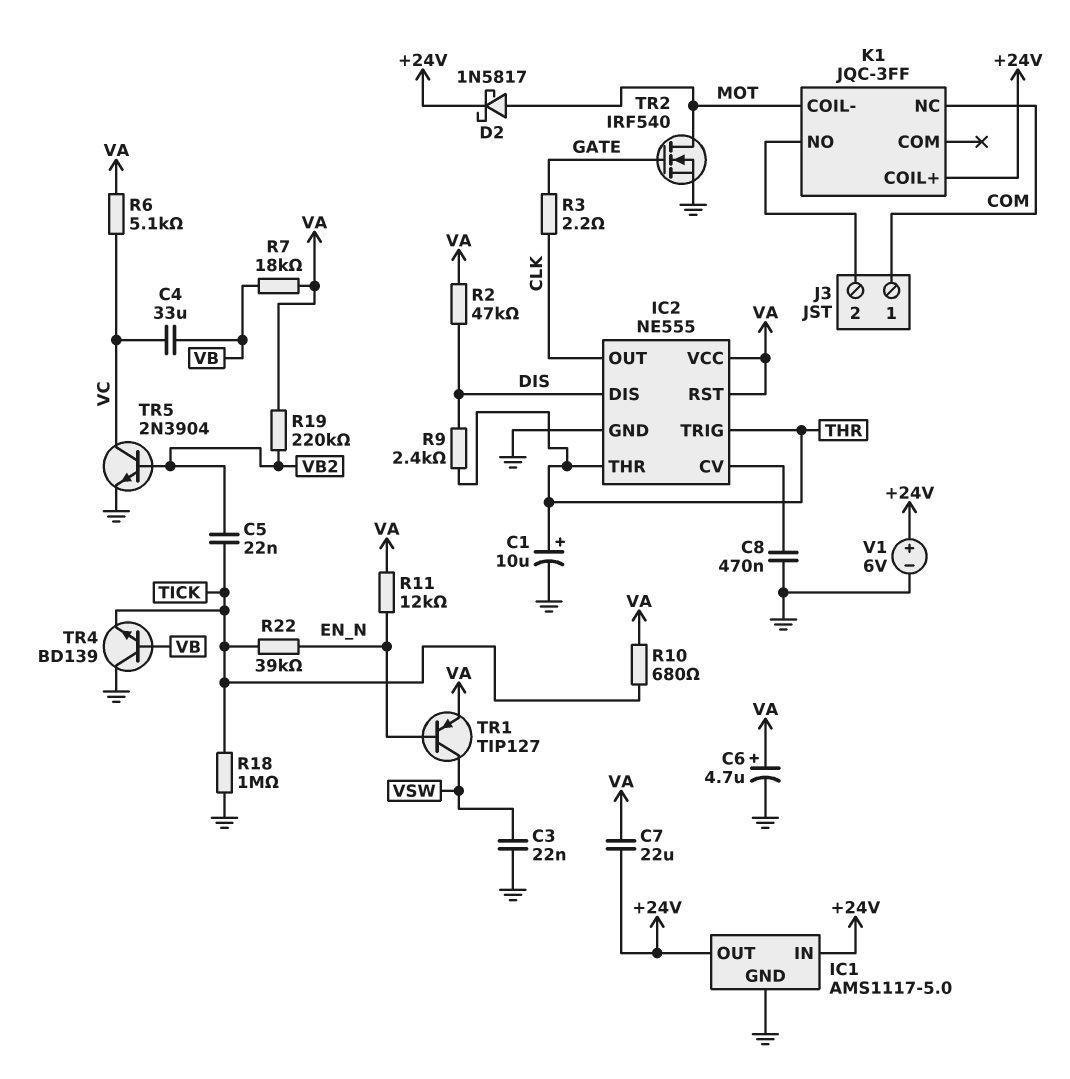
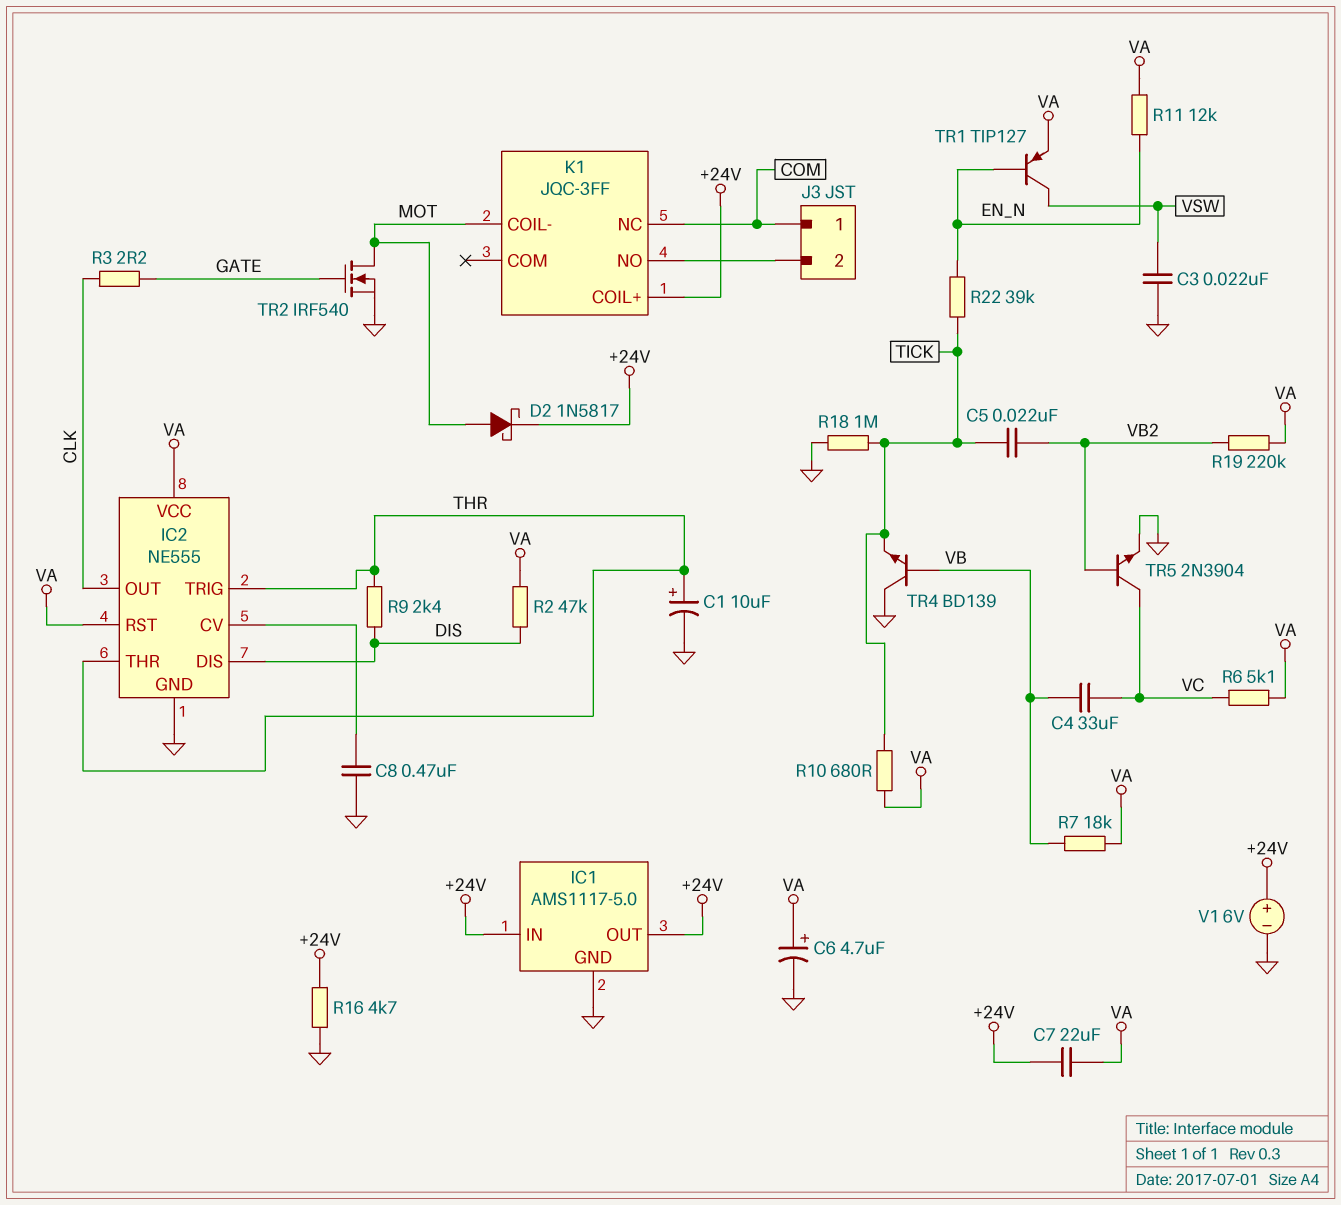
R16: none -> 4.7k (+24V, GND)

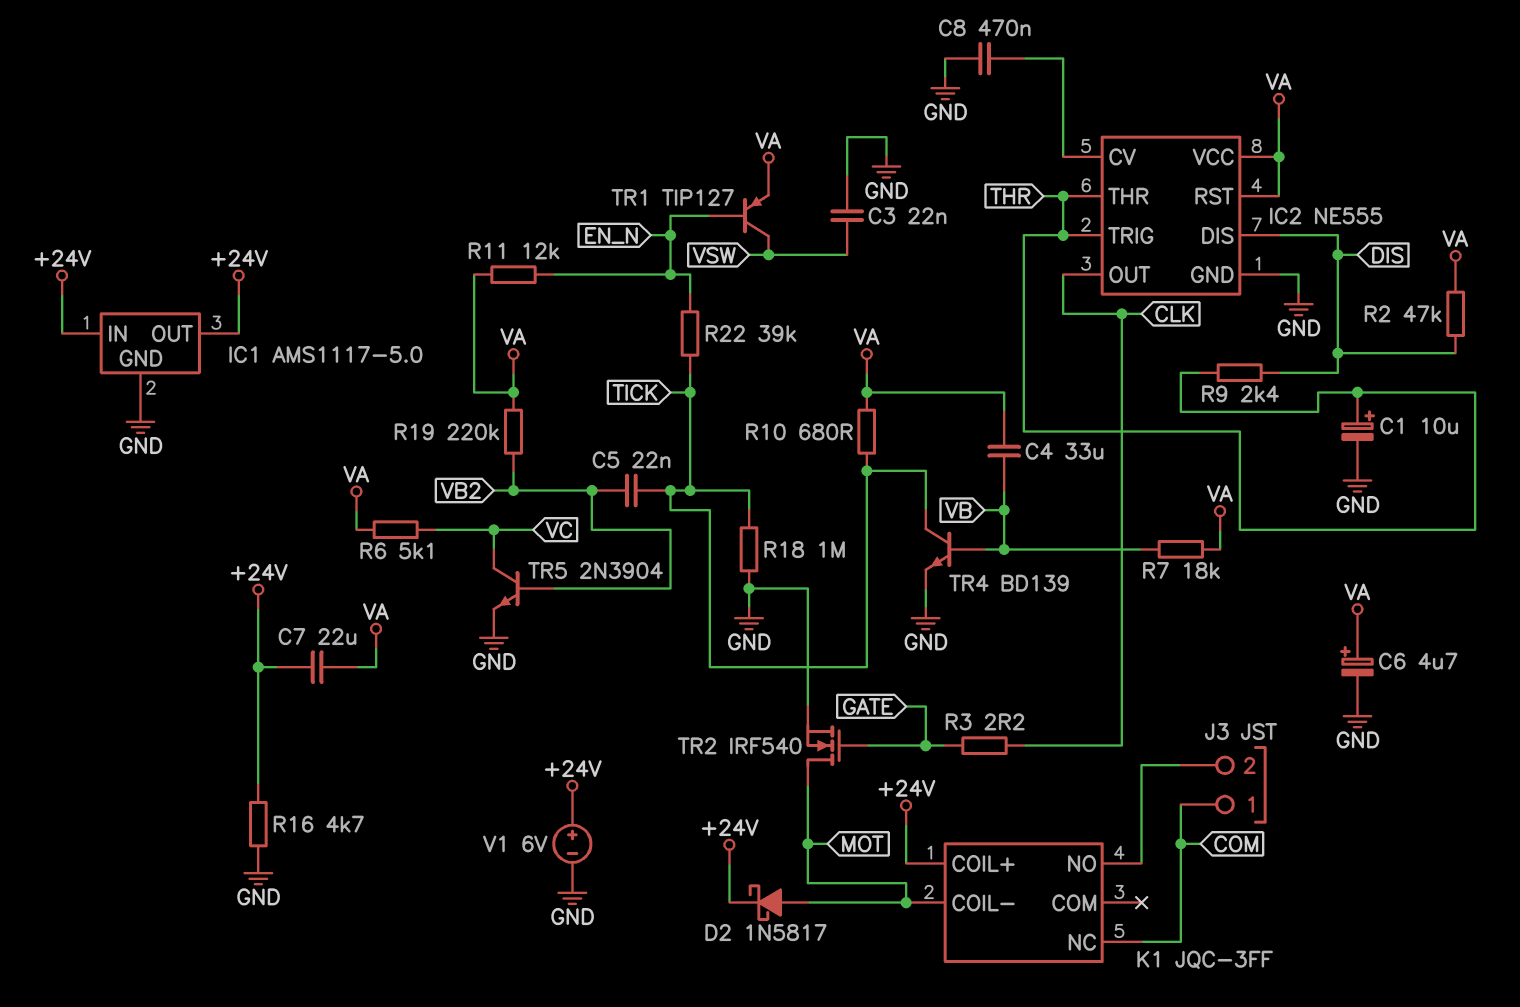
C4: 33uF (VB, VC) -> 33uF (VA, VB)
TR4: NPN BD139 (B VB, C GND, E TICK) -> NPN BD139 (B VB, C TICK, E GND)

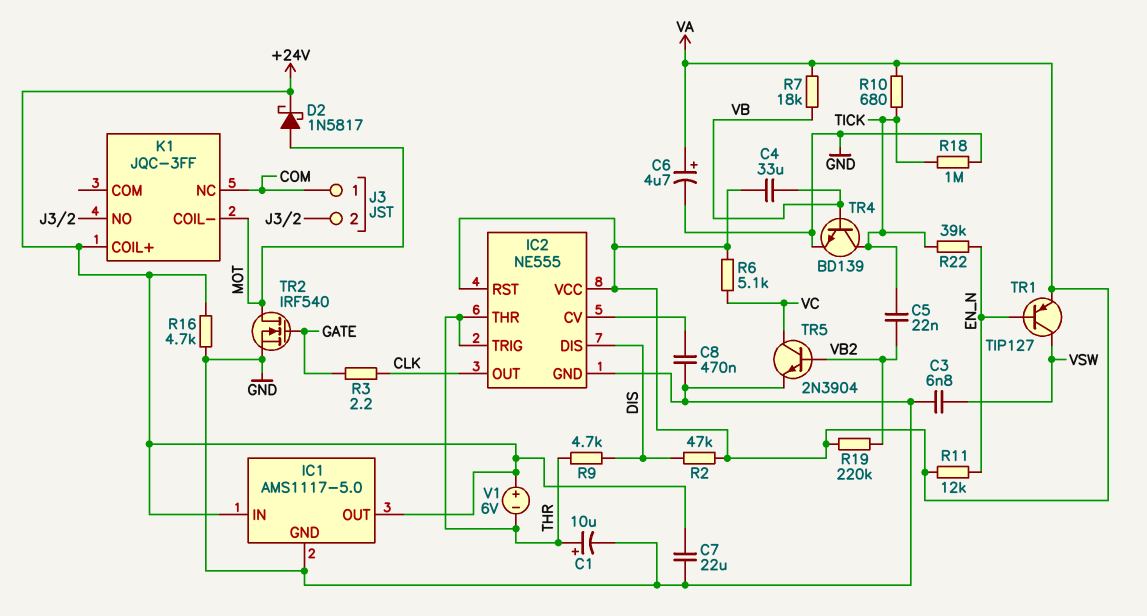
C3: 22nF (GND, VSW) -> 6.8nF (GND, VSW)
C7: 22uF (+24V, VA) -> 22uF (+24V, GND)
R9: 2.4k (DIS, THR) -> 4.7k (DIS, THR)
V1: 6V (plus +24V, minus GND) -> 6V (plus +24V, minus THR)

